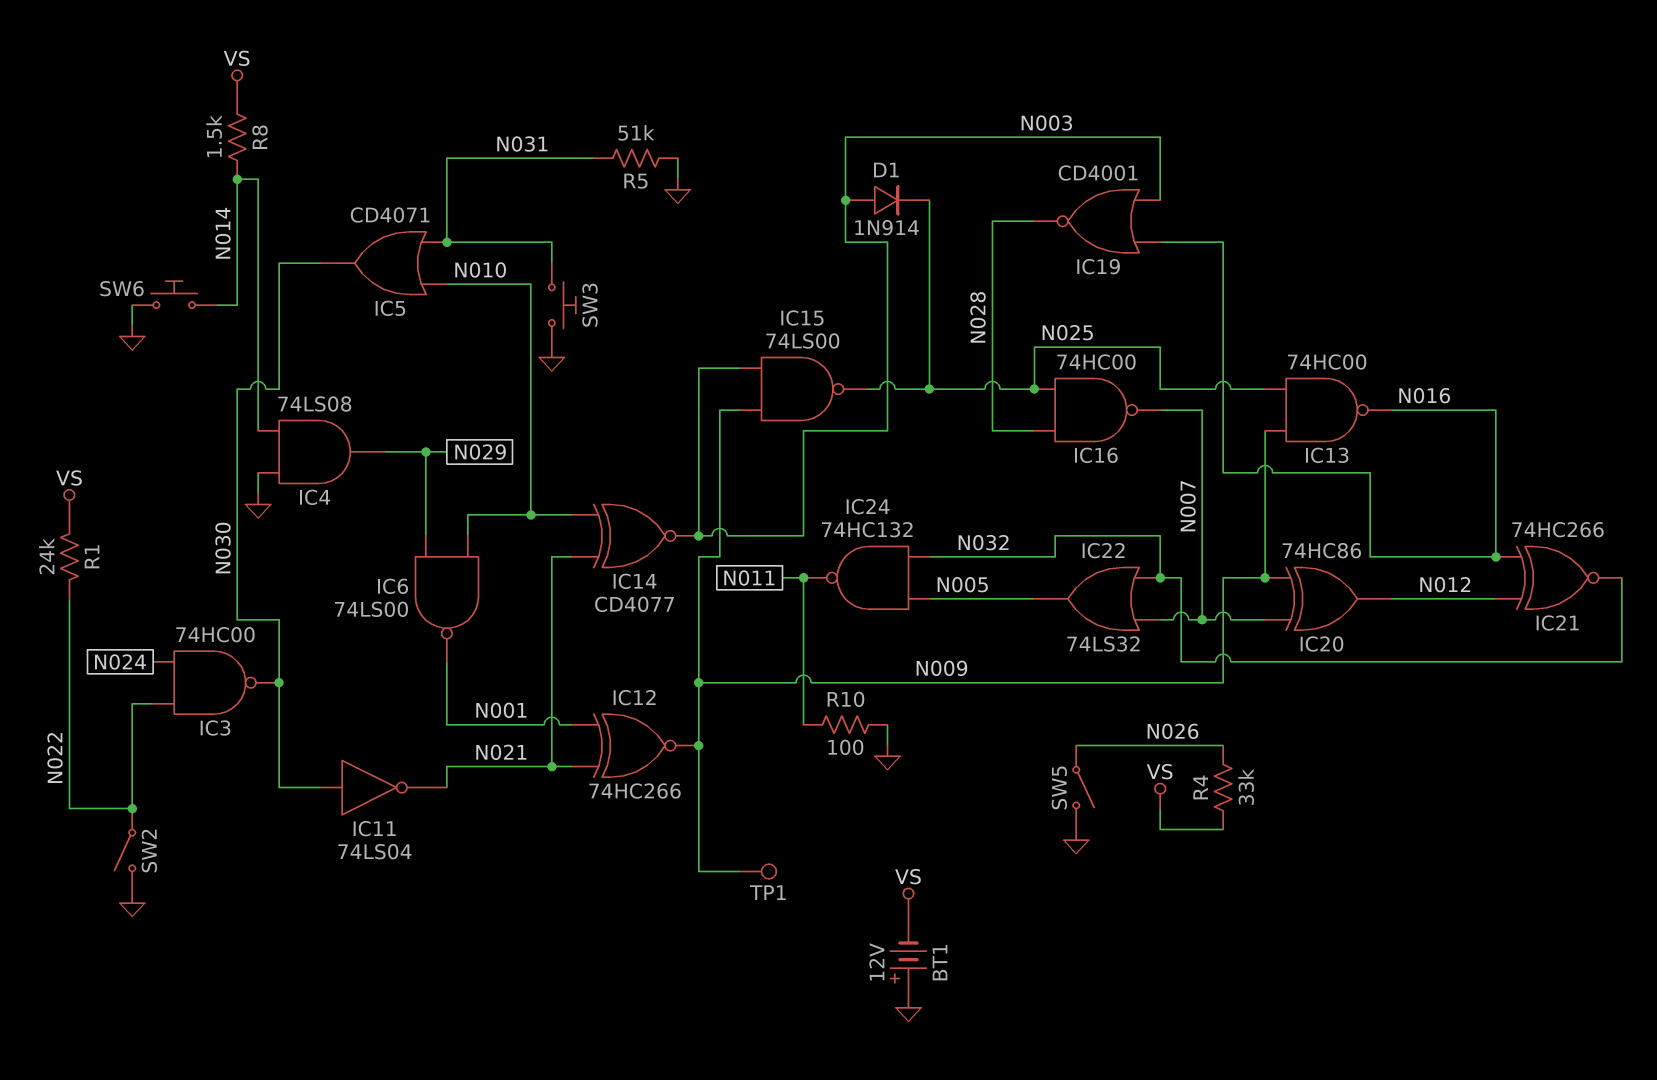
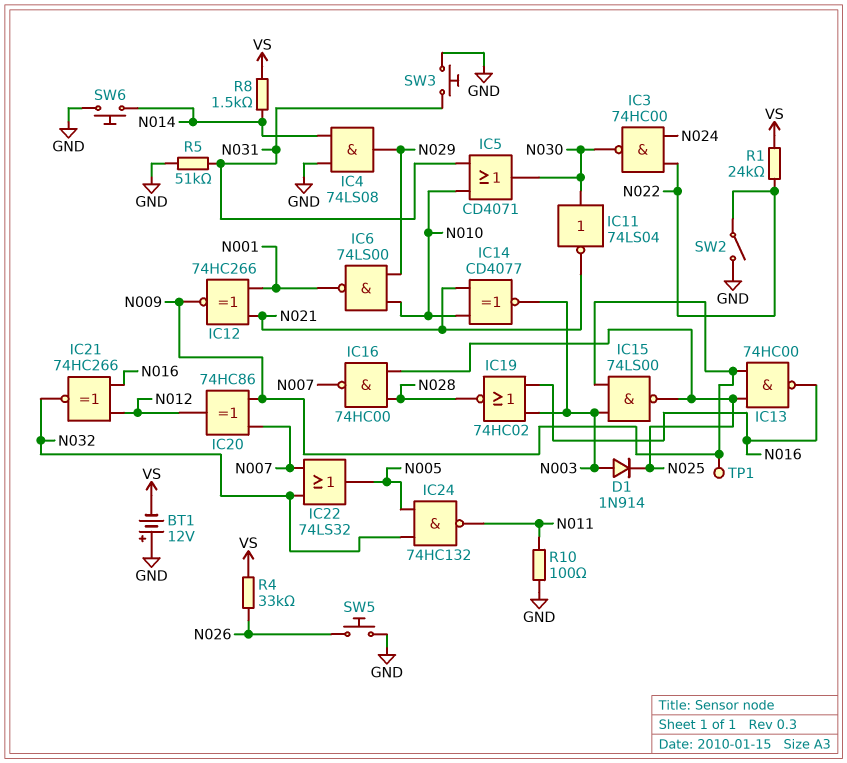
IC19: NOR CD4001 (in N003, in N016, out N028) -> NOR 74HC02 (in N003, in N016, out N028)
SW5: switch (GND, N026) -> button (GND, N026)

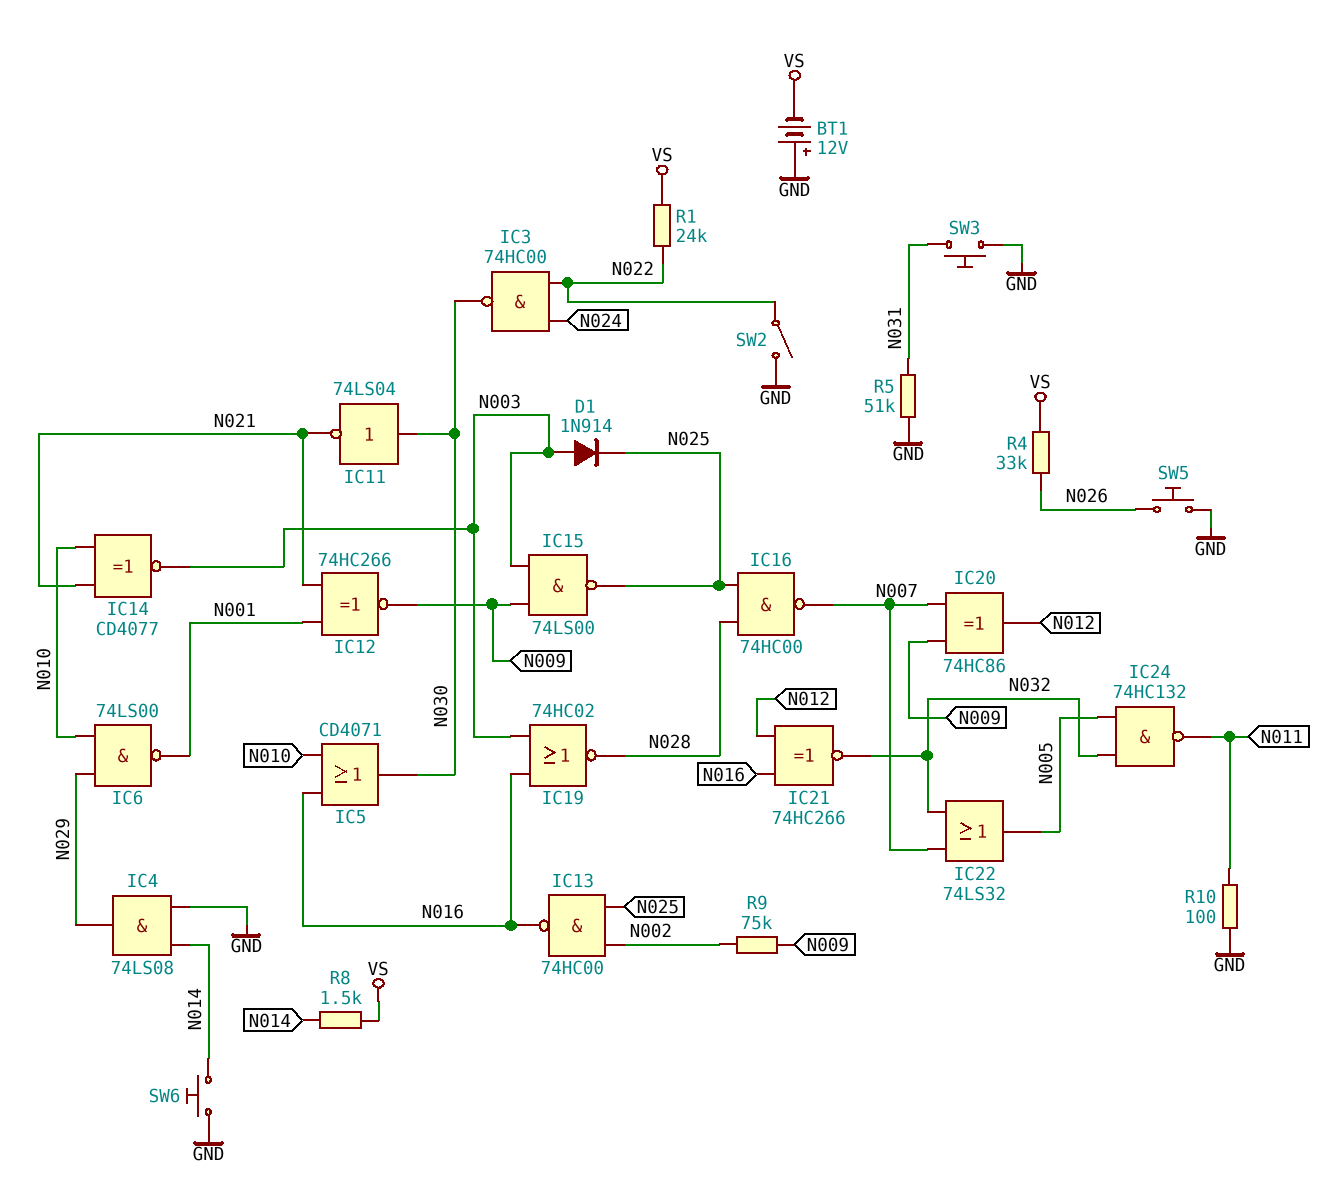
IC5: OR CD4071 (in N010, in N031, out N030) -> OR CD4071 (in N010, in N016, out N030)
IC13: NAND 74HC00 (in N009, in N025, out N016) -> NAND 74HC00 (in N002, in N025, out N016)
R9: none -> 75k (N002, N009)
TP1: test point (N009) -> none

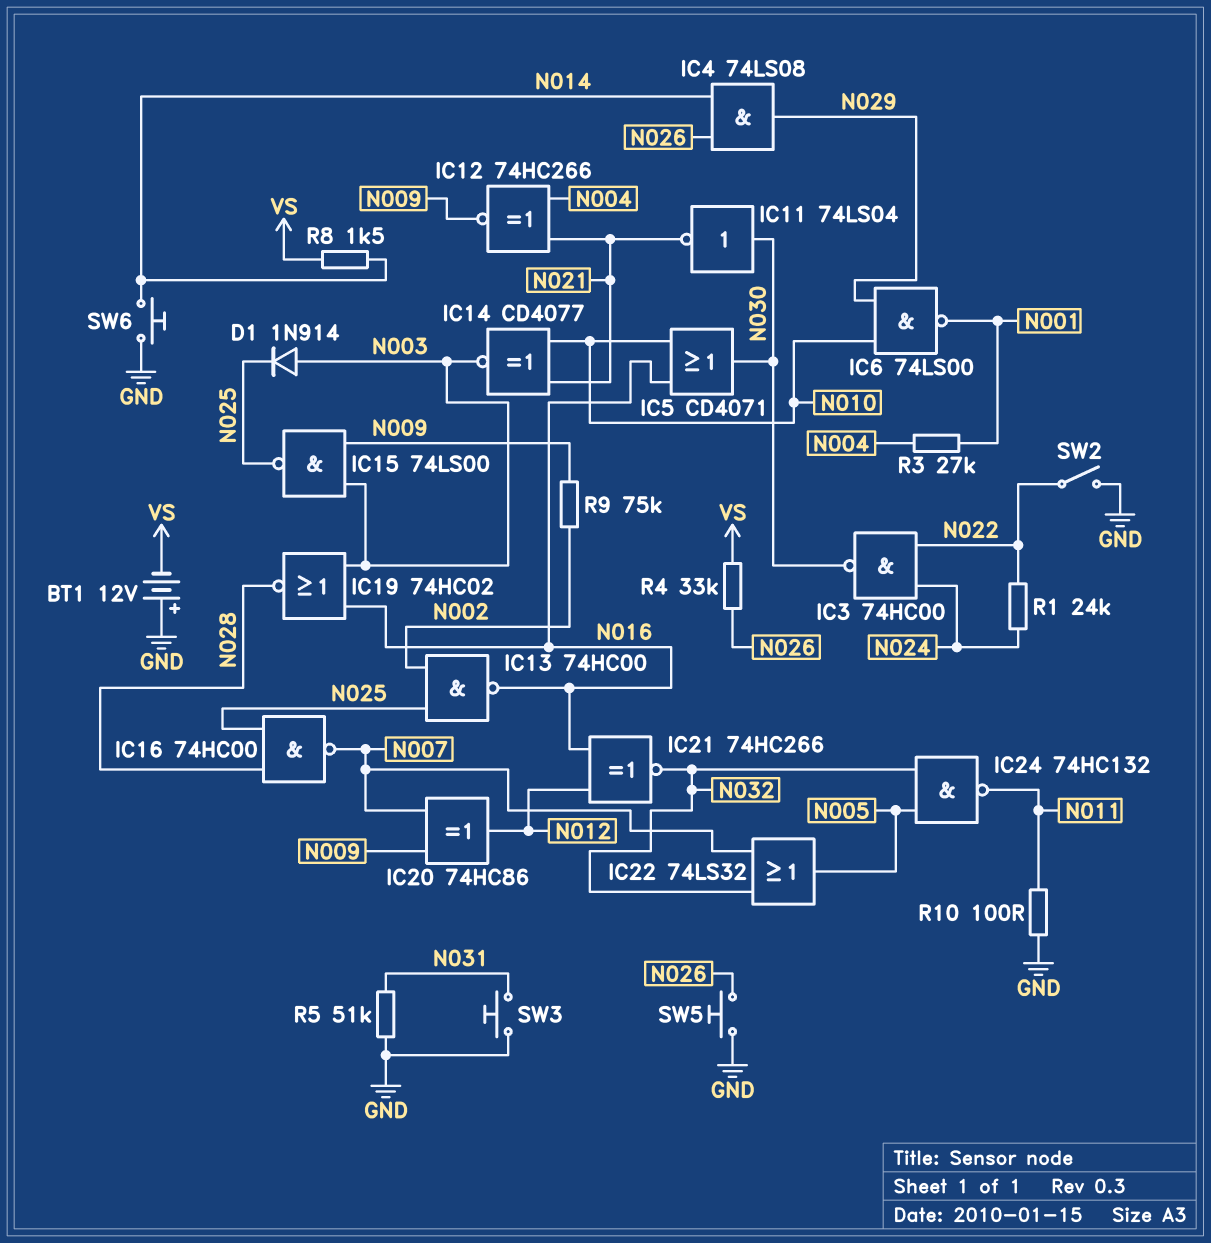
IC4: AND 74LS08 (in GND, in N014, out N029) -> AND 74LS08 (in N014, in N026, out N029)
IC12: XNOR 74HC266 (in N001, in N021, out N009) -> XNOR 74HC266 (in N004, in N021, out N009)
R1: 24k (N022, VS) -> 24k (N022, N024)
R3: none -> 27k (N001, N004)

